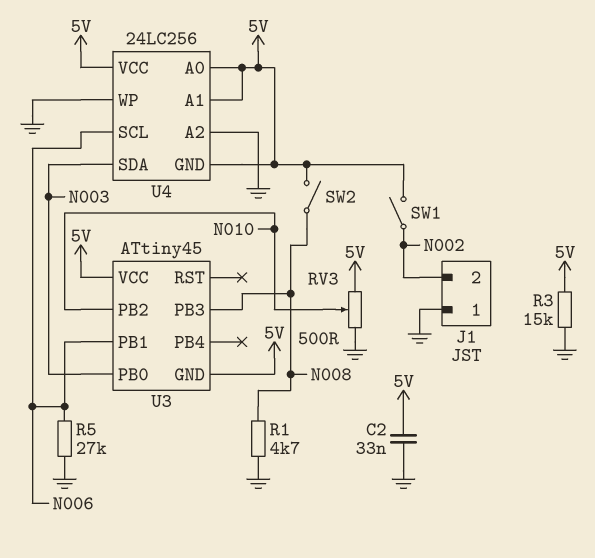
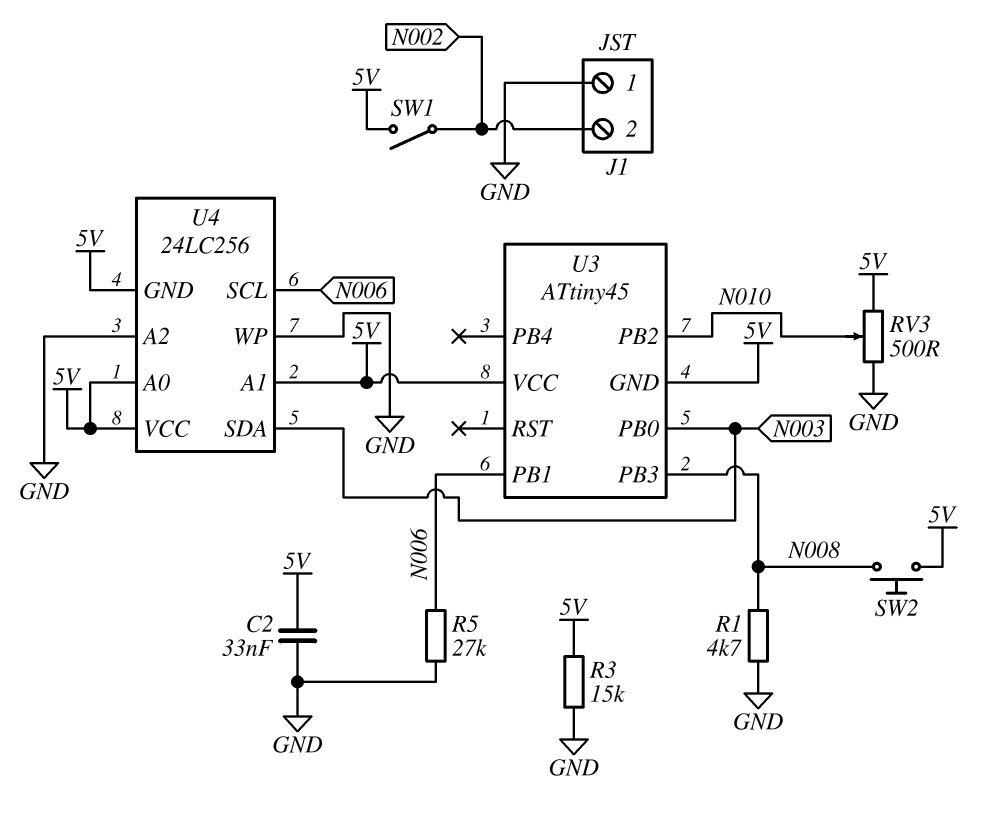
SW2: switch (5V, N008) -> button (5V, N008)

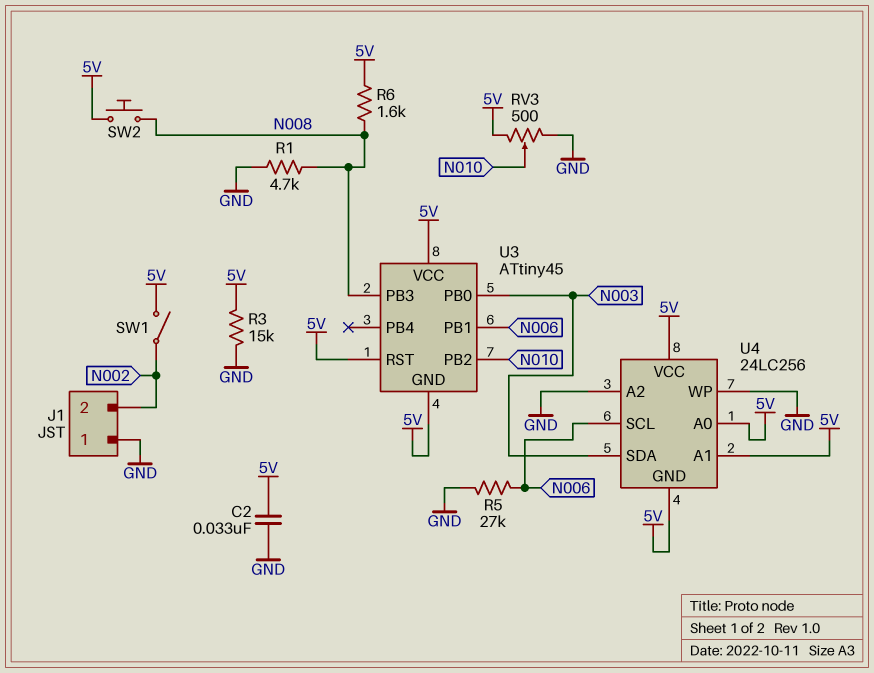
R6: none -> 1.6k (5V, N008)
U3 pin RST: none -> 5V

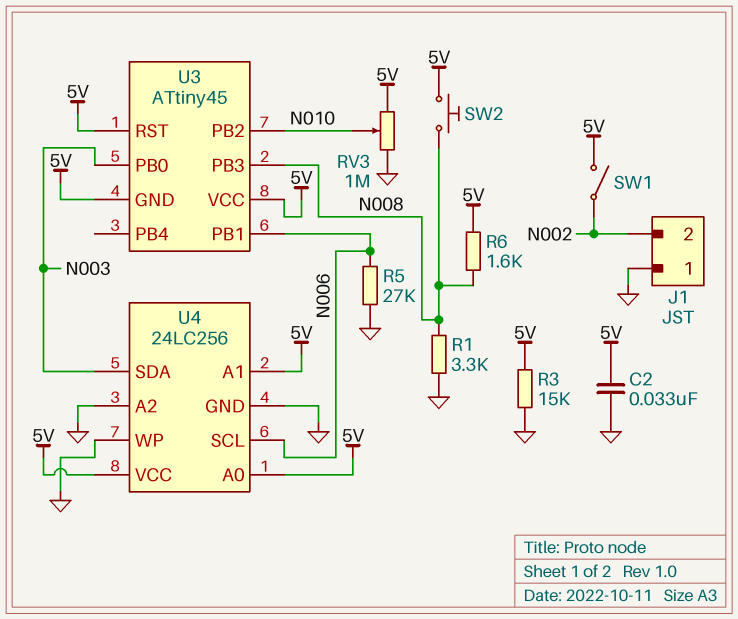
R1: 4.7k (GND, N008) -> 3.3k (GND, N008)
RV3: 500 (5V, GND, wiper N010) -> 1M (5V, GND, wiper N010)
U4 pin GND: 5V -> GND

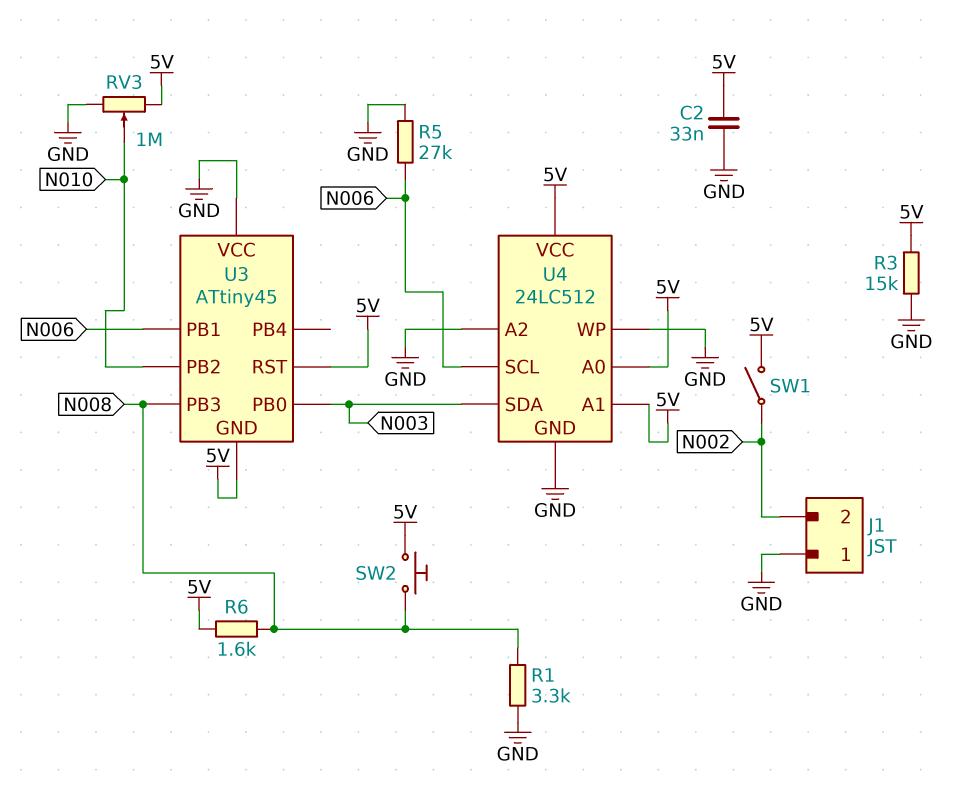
U3 pin VCC: 5V -> GND
U4: 24LC256 -> 24LC512

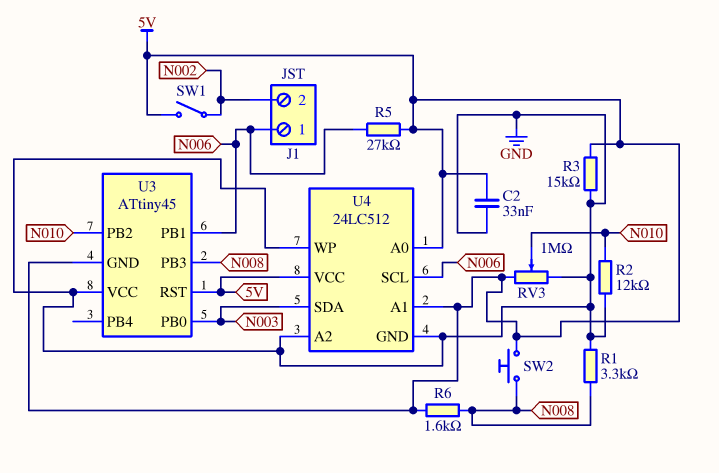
J1 pin 1: GND -> N006
R2: none -> 12k (GND, N010)
R5: 27k (GND, N006) -> 27k (5V, N006)

